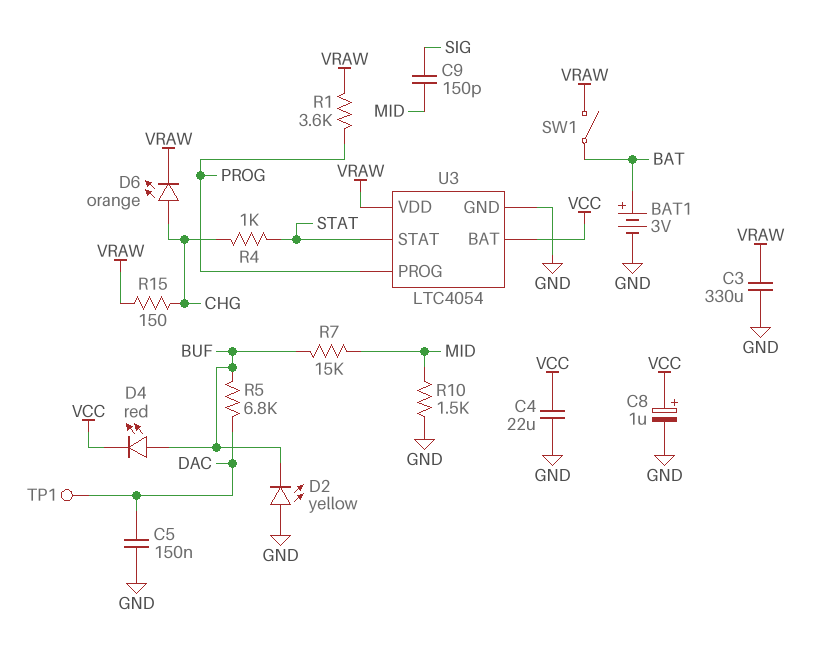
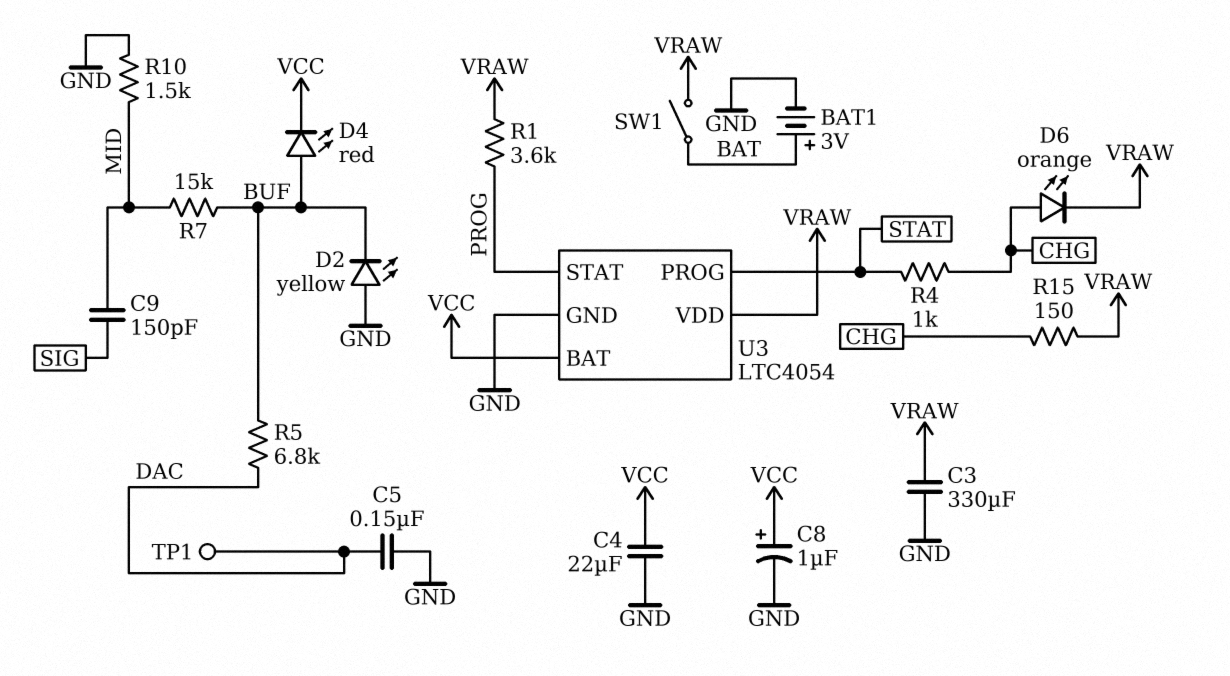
U3 pin PROG: PROG -> STAT
U3 pin STAT: STAT -> PROG

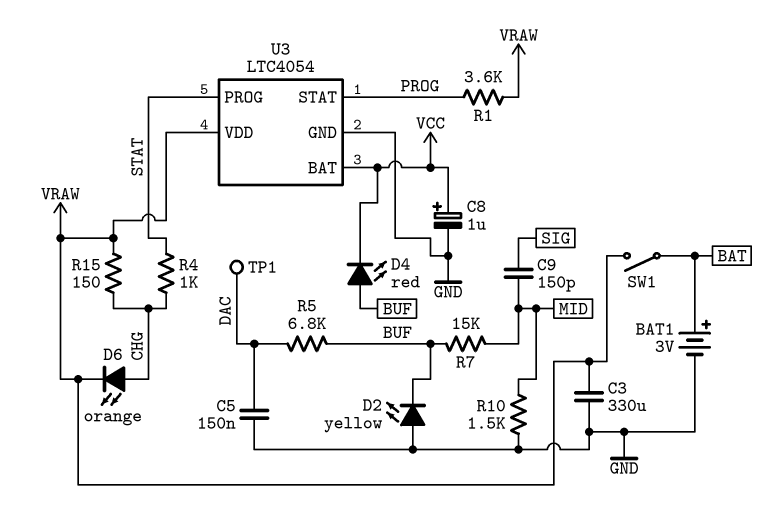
C4: 22uF (GND, VCC) -> none

